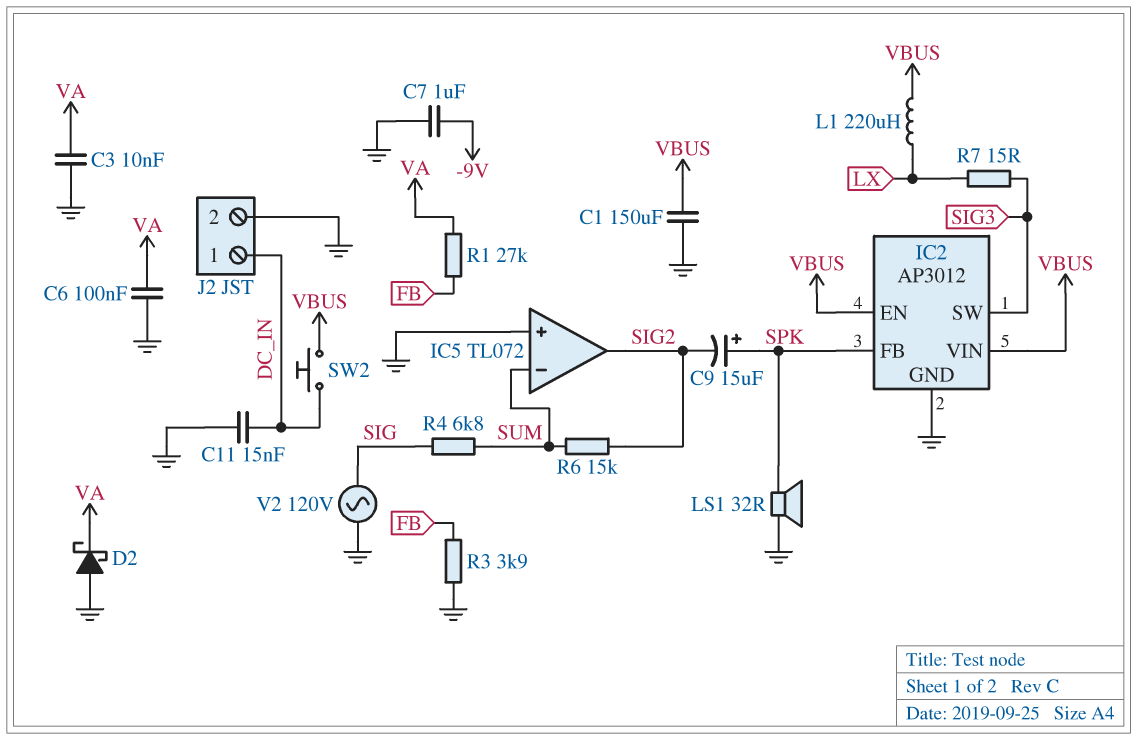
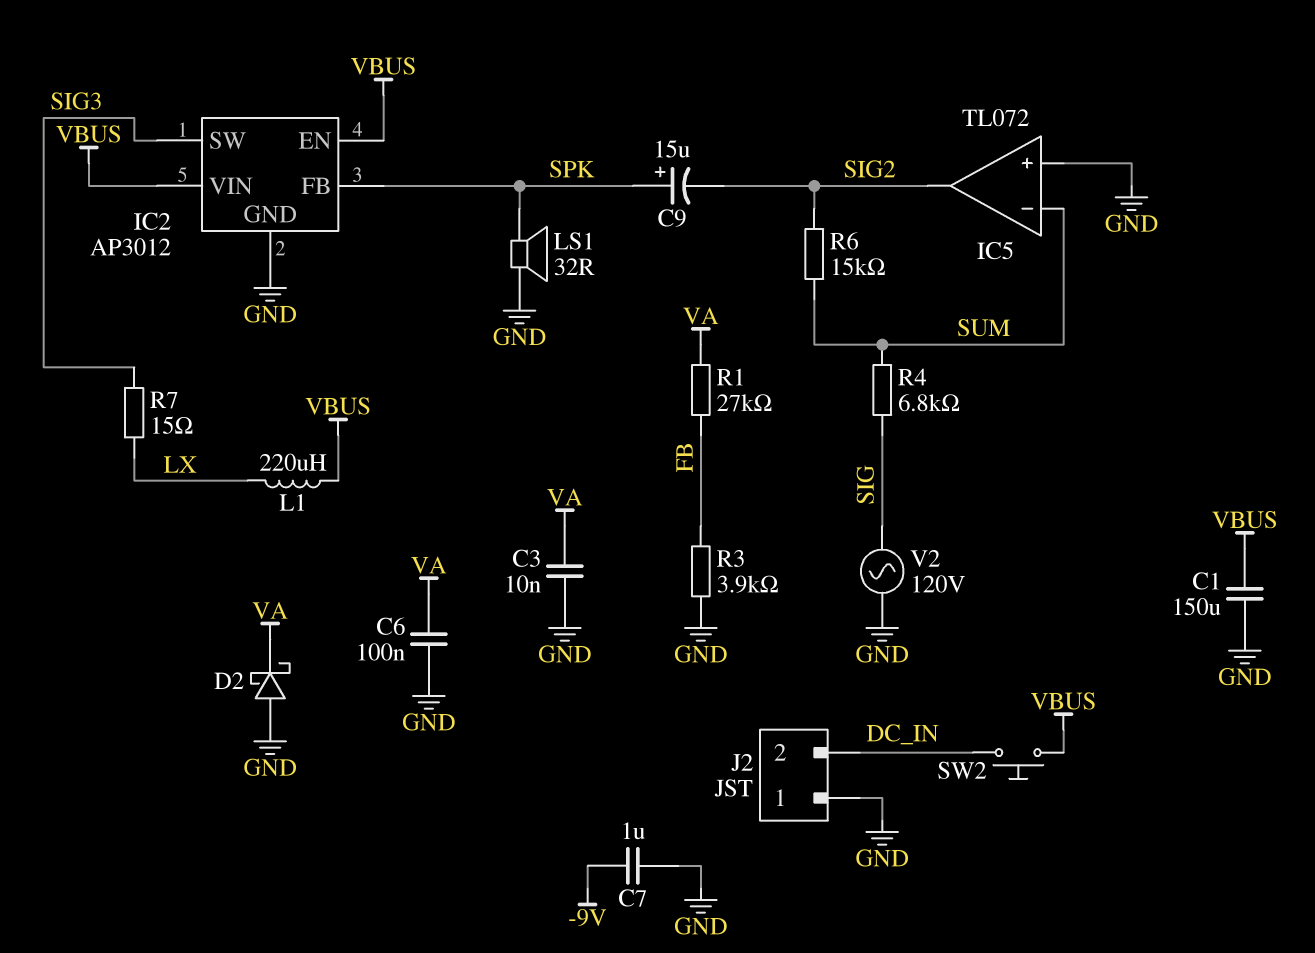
C11: 15nF (DC_IN, GND) -> none
J2 pin 1: DC_IN -> GND
J2 pin 2: GND -> DC_IN

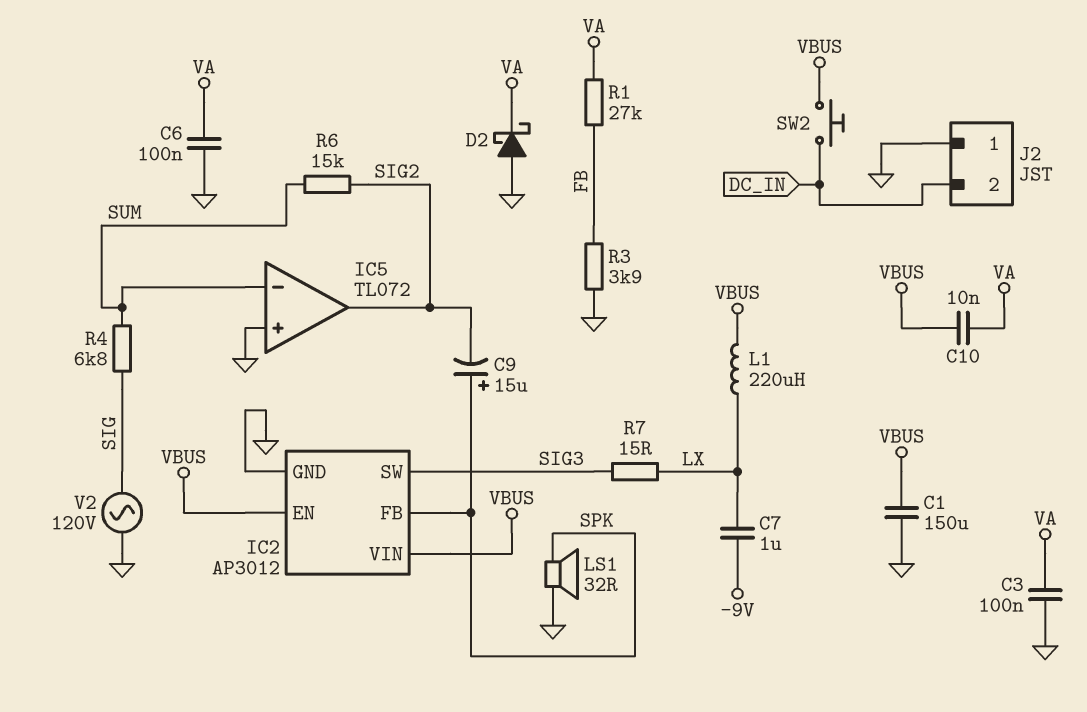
C3: 10nF (GND, VA) -> 100nF (GND, VA)
C7: 1uF (-9V, GND) -> 1uF (-9V, LX)
C10: none -> 10nF (VA, VBUS)

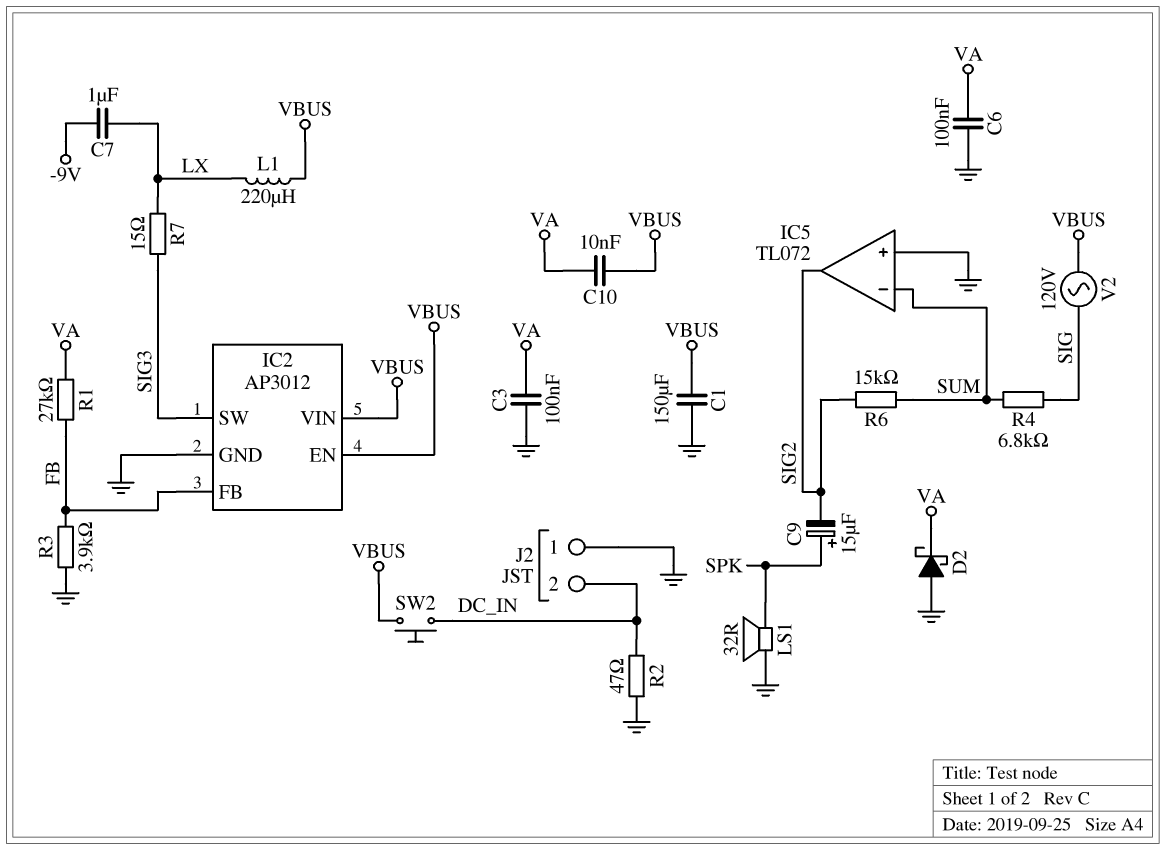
IC2 pin FB: SPK -> FB
R2: none -> 47 (DC_IN, GND)
V2: AC 120V (GND, SIG) -> AC 120V (SIG, VBUS)

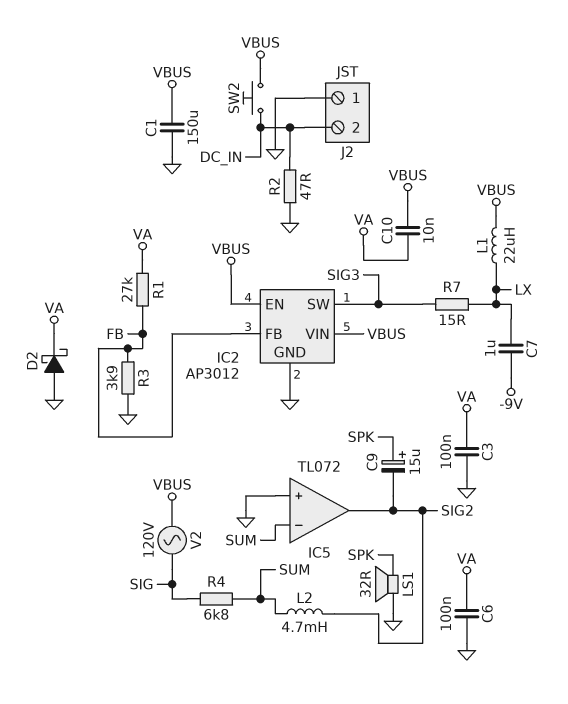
L1: 220uH (LX, VBUS) -> 22uH (LX, VBUS)
L2: none -> 4.7mH (SIG2, SUM)
R6: 15k (SIG2, SUM) -> none

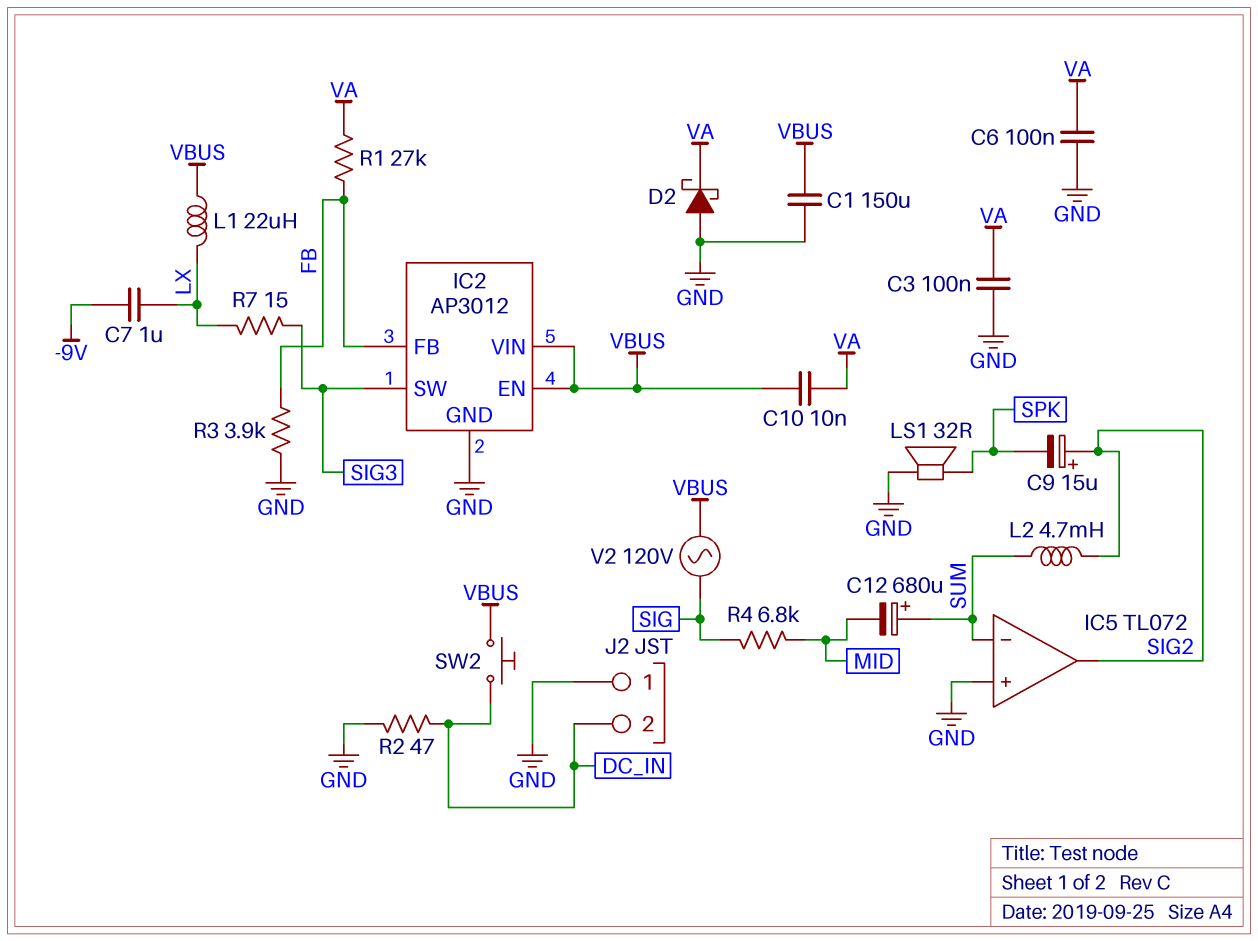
C9: 15uF (plus SPK, minus SIG2) -> 15uF (plus SIG2, minus SPK)
C12: none -> 680uF (plus SUM, minus MID)
R4: 6.8k (SIG, SUM) -> 6.8k (MID, SIG)

